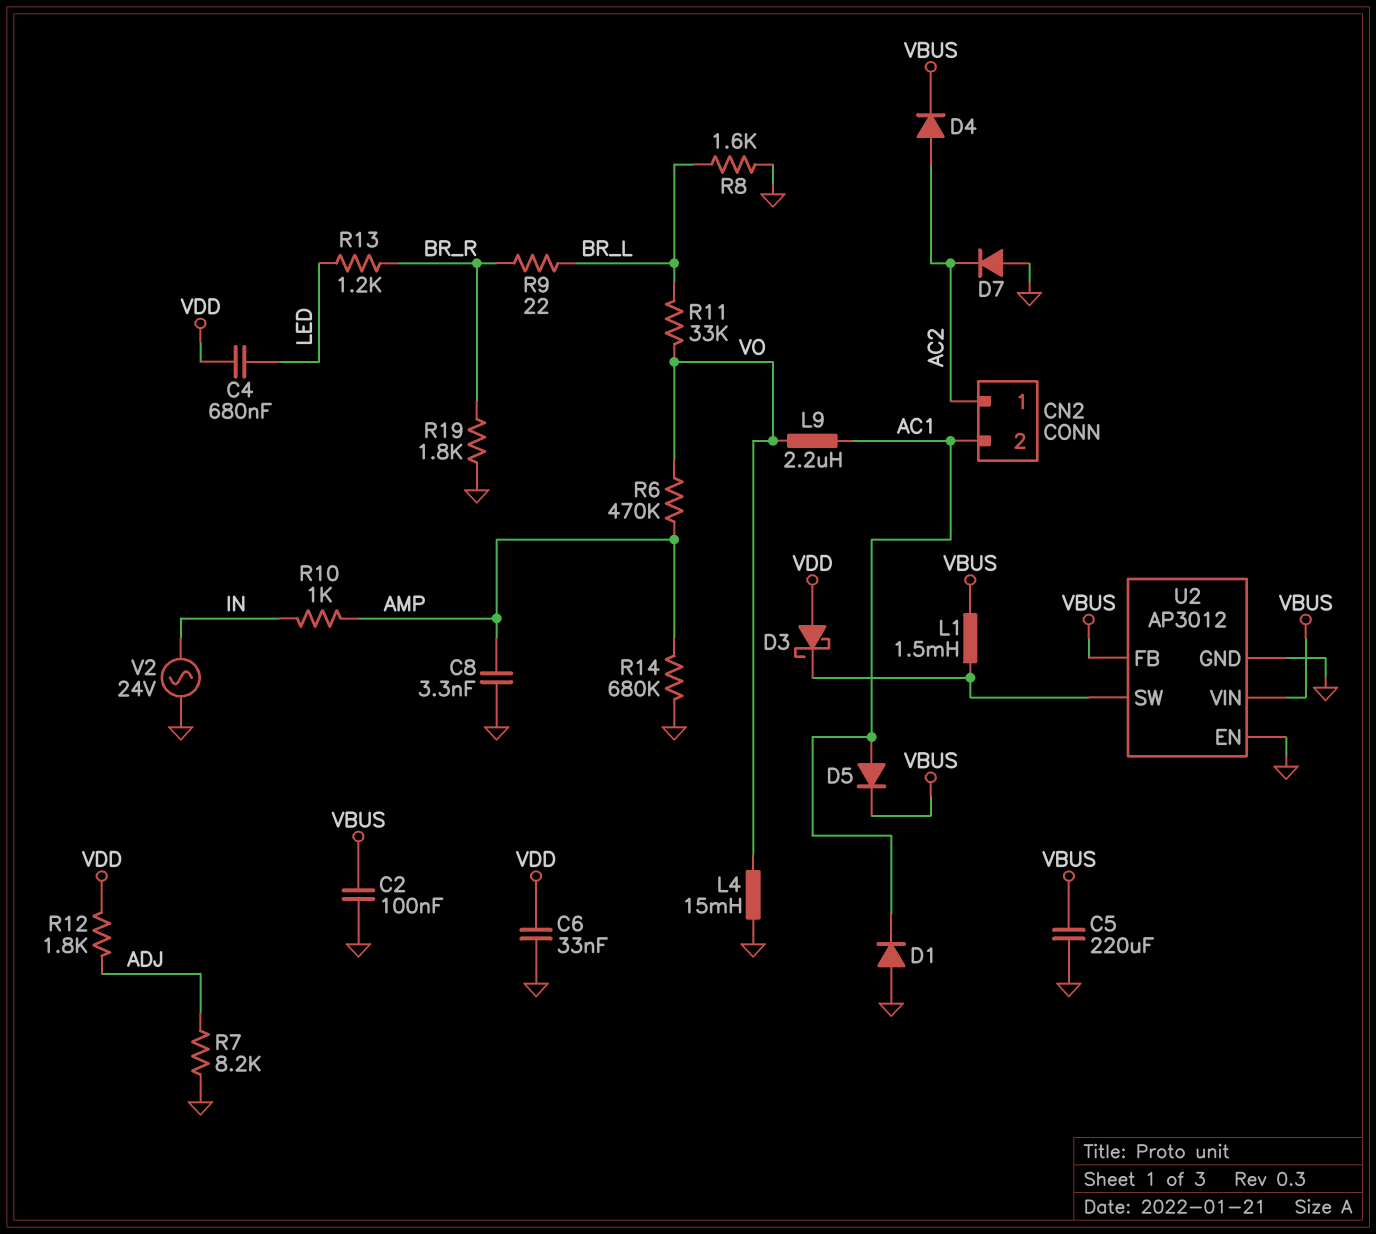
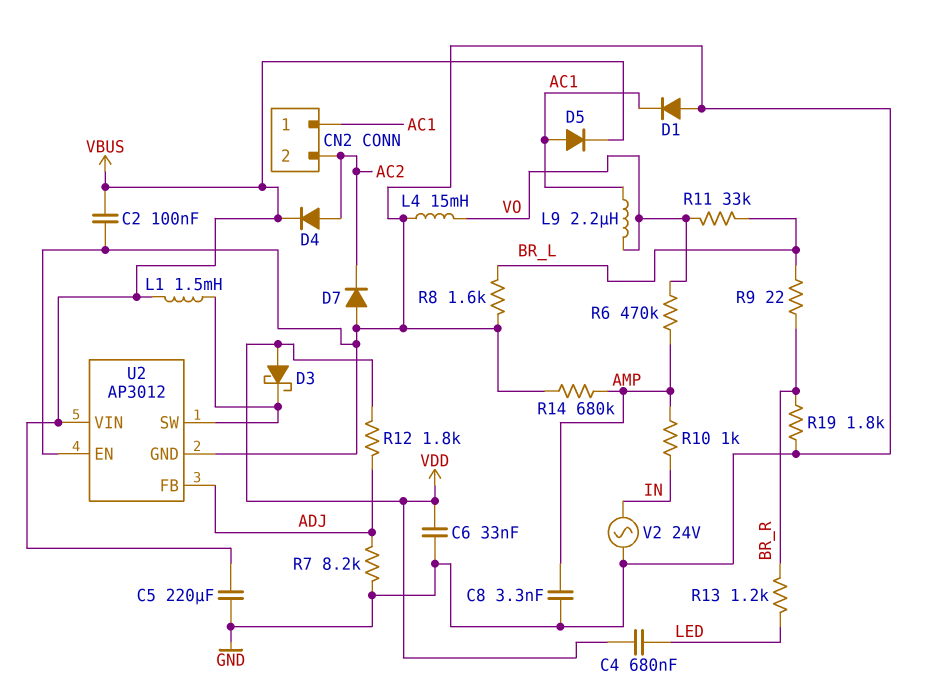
CN2 pin 1: AC2 -> AC1
CN2 pin 2: AC1 -> AC2
U2 pin FB: VBUS -> ADJ

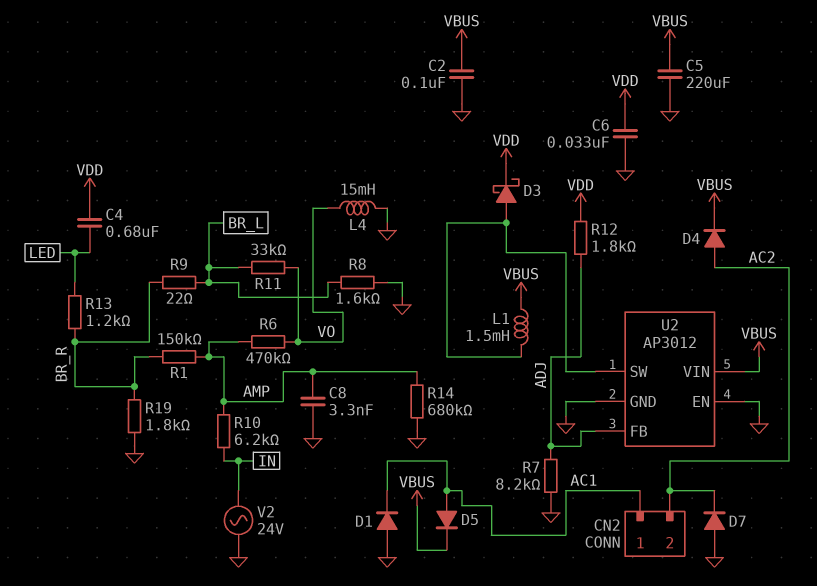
D3: schottky (A VDD, K U2/SW) -> schottky (A U2/SW, K VDD)
L9: 2.2uH (AC1, VO) -> none
R1: none -> 150k (AMP, BR_R)
R10: 1k (AMP, IN) -> 6.2k (AMP, IN)

